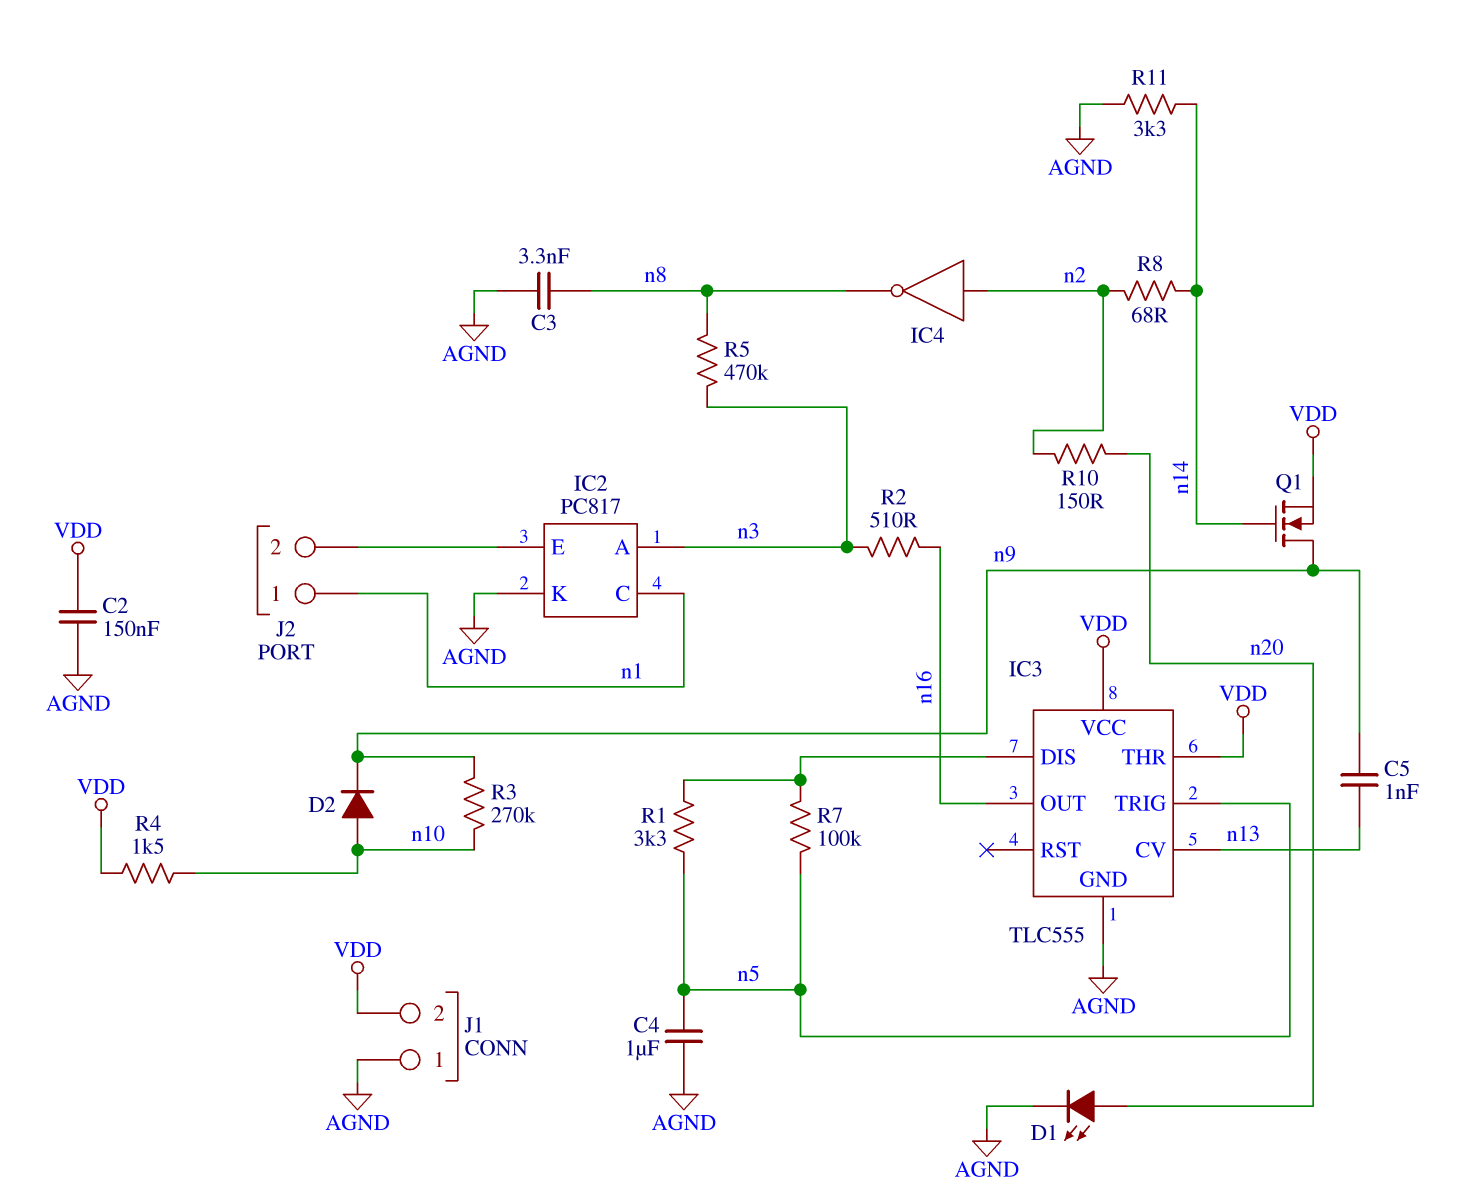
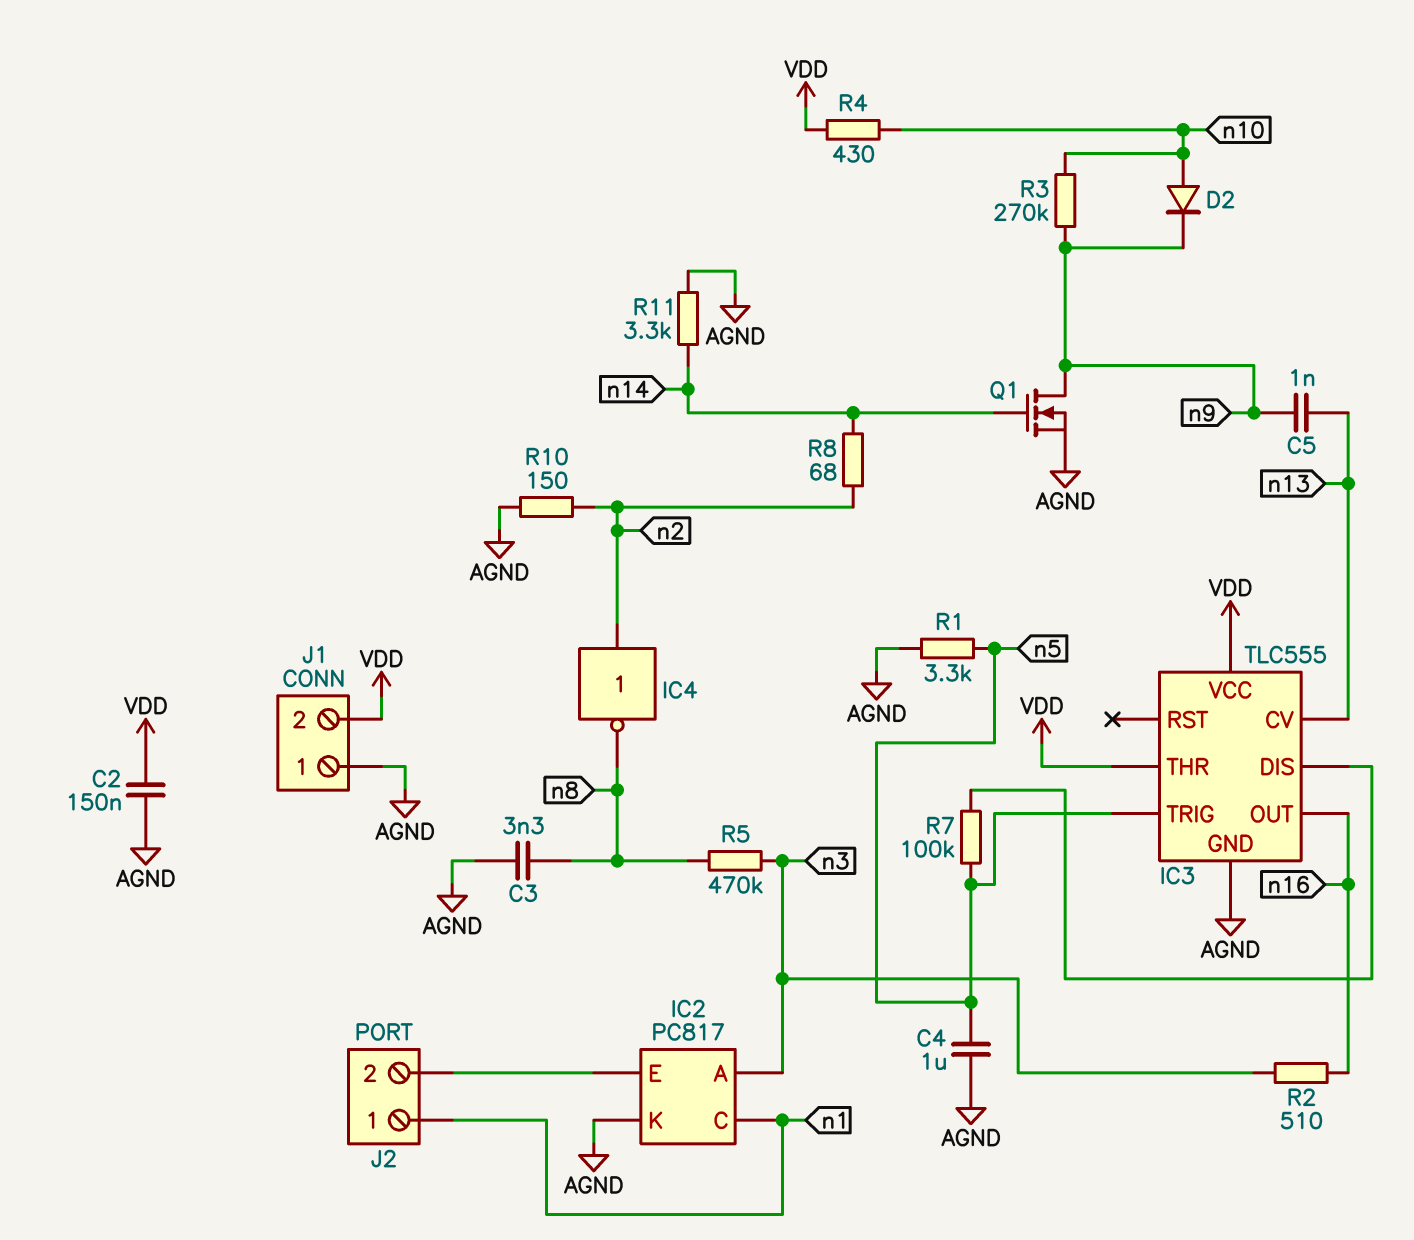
D1: LED (A n20, K AGND) -> none
Q1: NMOS (G n14, D n9, S VDD) -> NMOS (G n14, D n9, S AGND)
R1: 3.3k (IC3/DIS, n5) -> 3.3k (AGND, n5)
R4: 1.5k (VDD, n10) -> 430 (VDD, n10)
R10: 150 (n2, n20) -> 150 (AGND, n2)

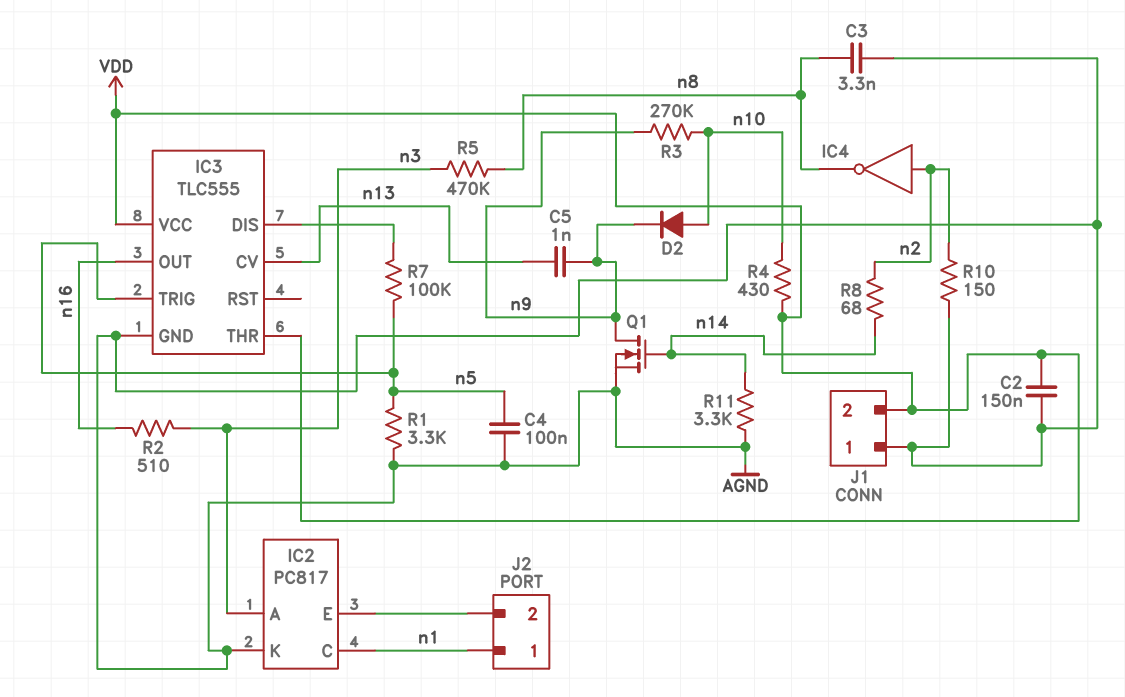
C4: 1uF (AGND, n5) -> 100nF (AGND, n5)

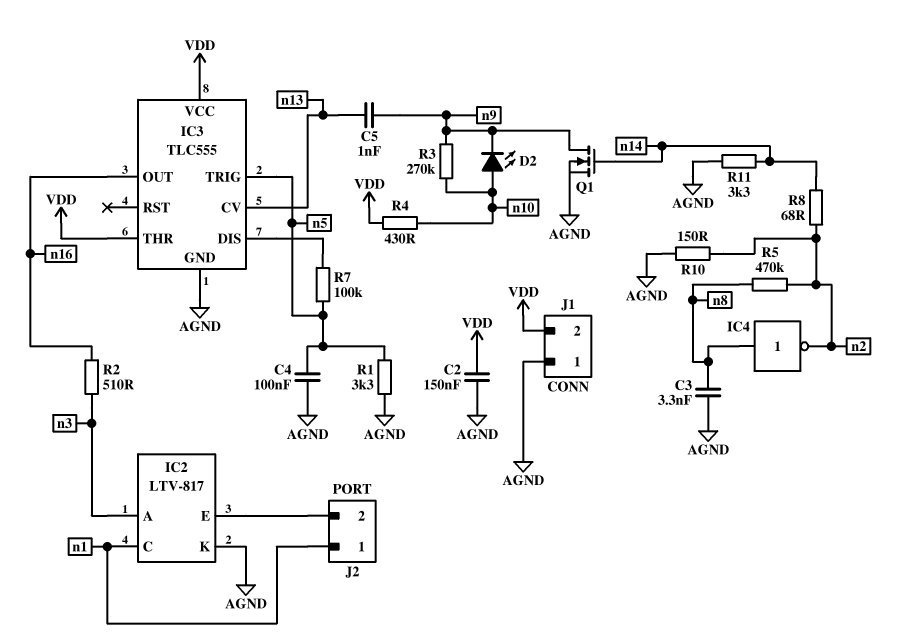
D2: diode (A n10, K n9) -> LED (A n10, K n9)
IC2: PC817 -> LTV-817
IC4: NOT (in n2, out n8) -> NOT (in n8, out n2)
R5: 470k (n3, n8) -> 470k (n2, n8)

